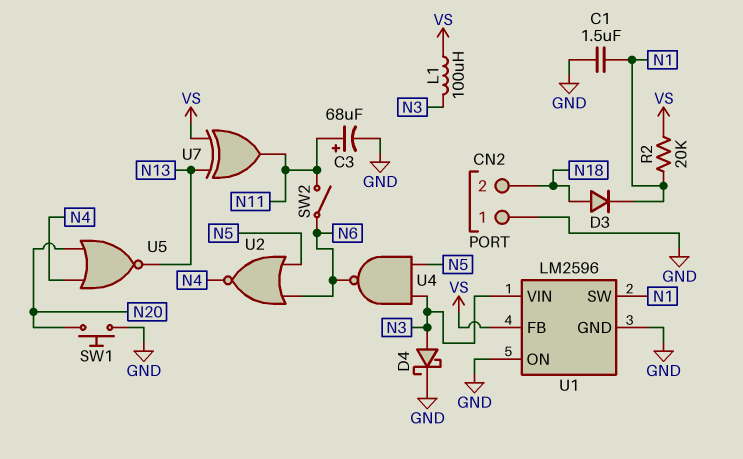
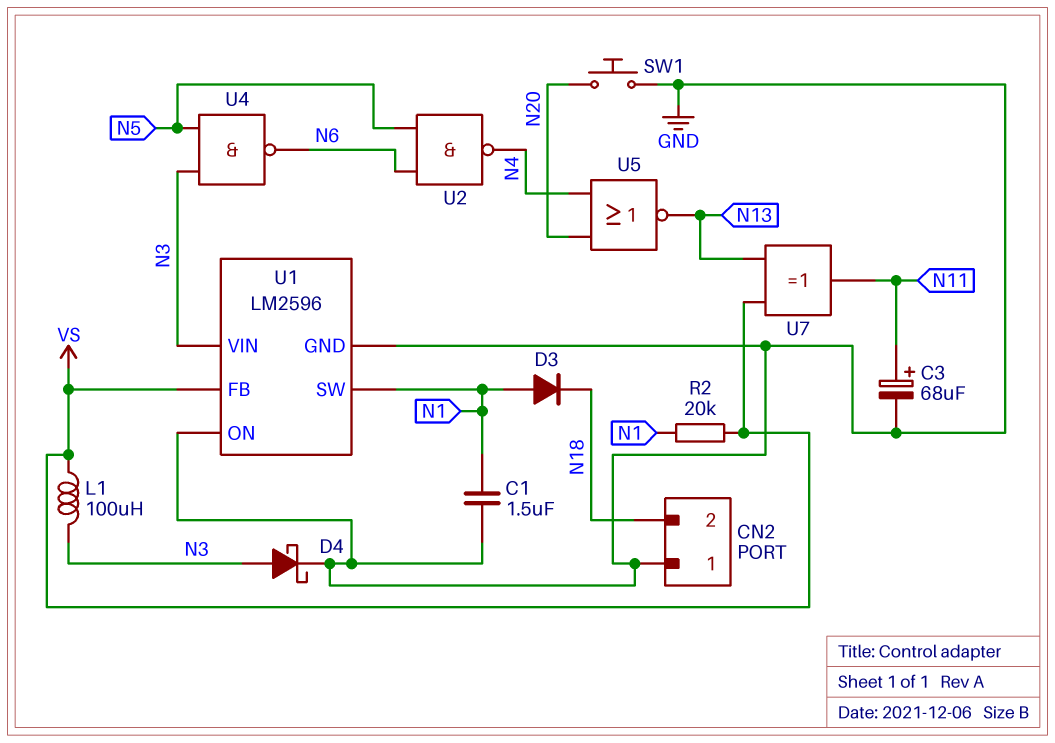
D3: diode (A N18, K N1) -> diode (A N1, K N18)
SW2: switch (N6, N11) -> none
U2: NOR (in N5, in N6, out N4) -> NAND (in N5, in N6, out N4)

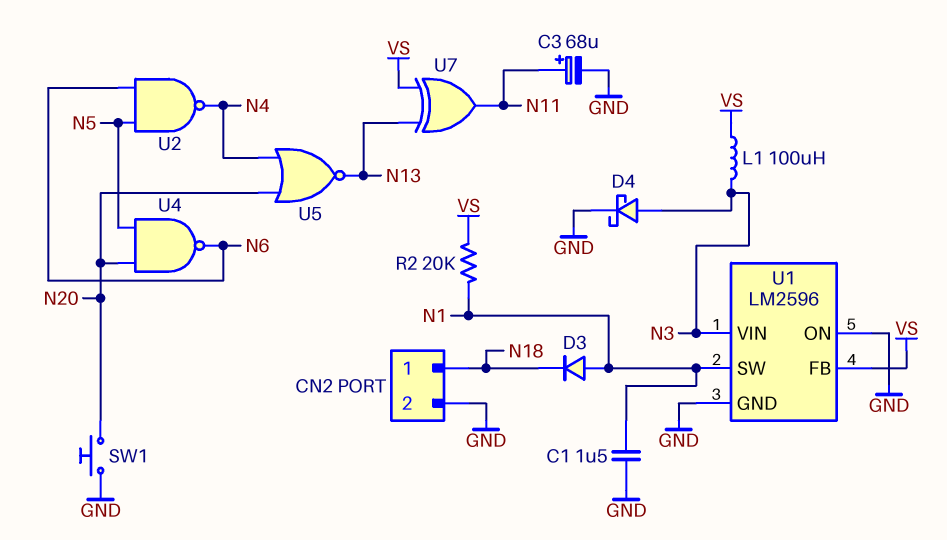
CN2 pin 1: GND -> N18
CN2 pin 2: N18 -> GND
U4: NAND (in N3, in N5, out N6) -> NAND (in N5, in N20, out N6)

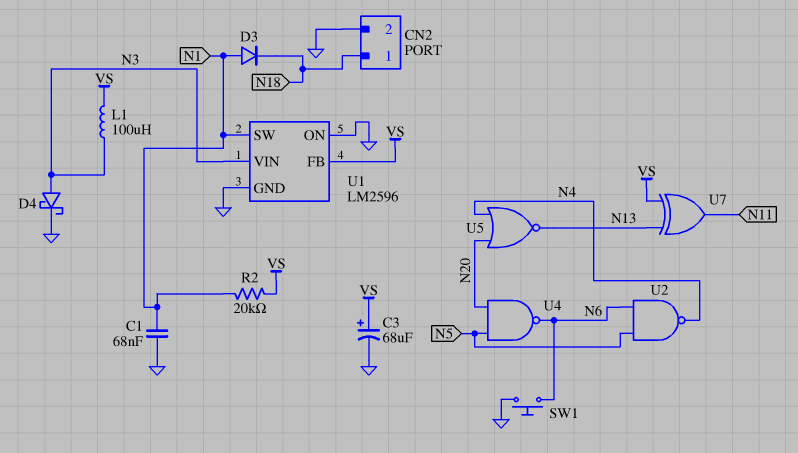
C1: 1.5uF (GND, N1) -> 68nF (GND, N1)
C3: 68uF (plus N11, minus GND) -> 68uF (plus VS, minus GND)
SW1: button (GND, N20) -> button (GND, N6)

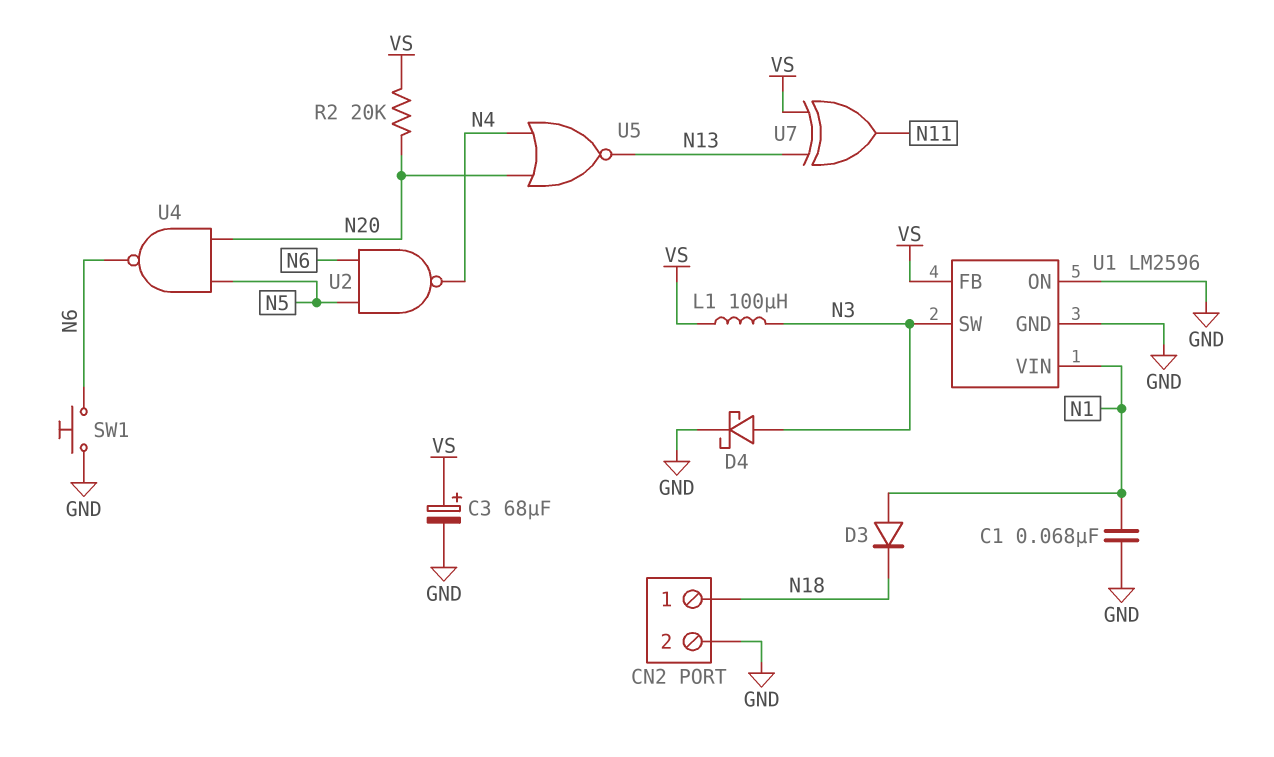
R2: 20k (N1, VS) -> 20k (N20, VS)
U1 pin SW: N1 -> N3
U1 pin VIN: N3 -> N1

